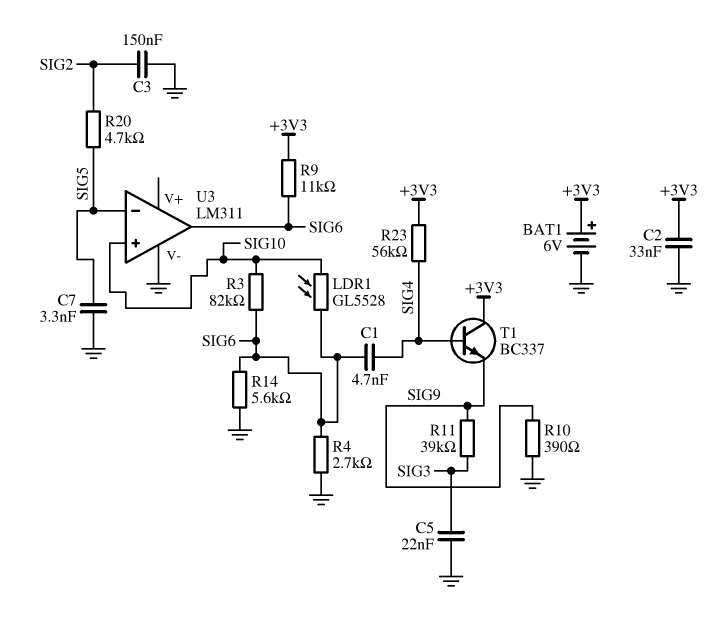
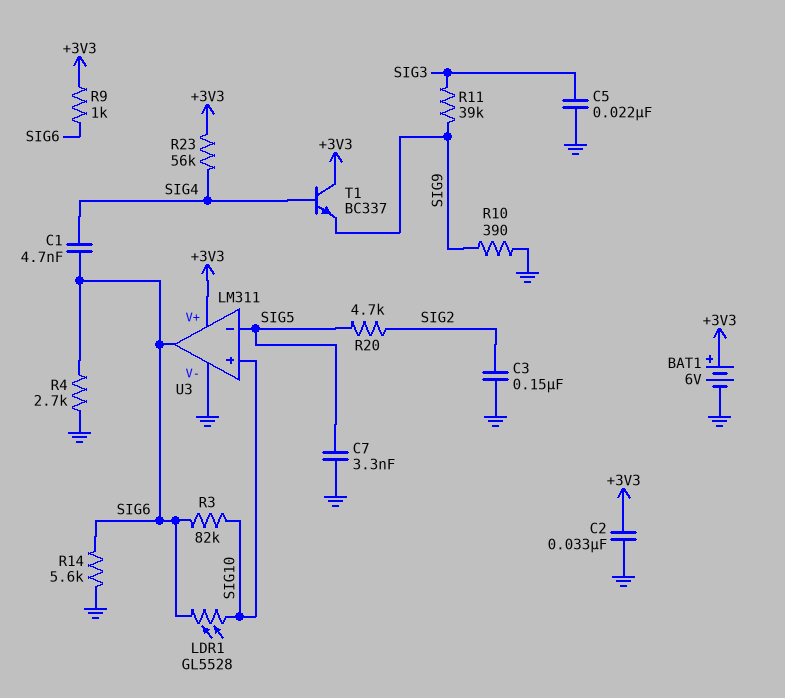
R9: 11k (+3V3, SIG6) -> 1k (+3V3, SIG6)
U3 pin V+: none -> +3V3

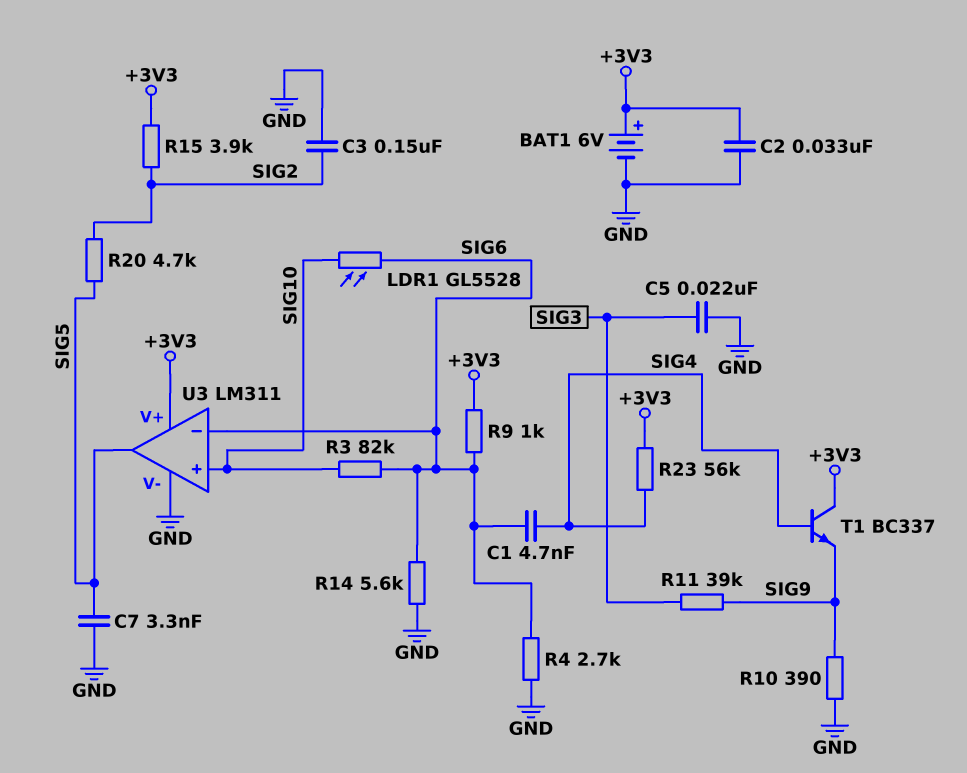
R15: none -> 3.9k (+3V3, SIG2)
U3 pin in-: SIG5 -> SIG6
U3 pin out: SIG6 -> SIG5

